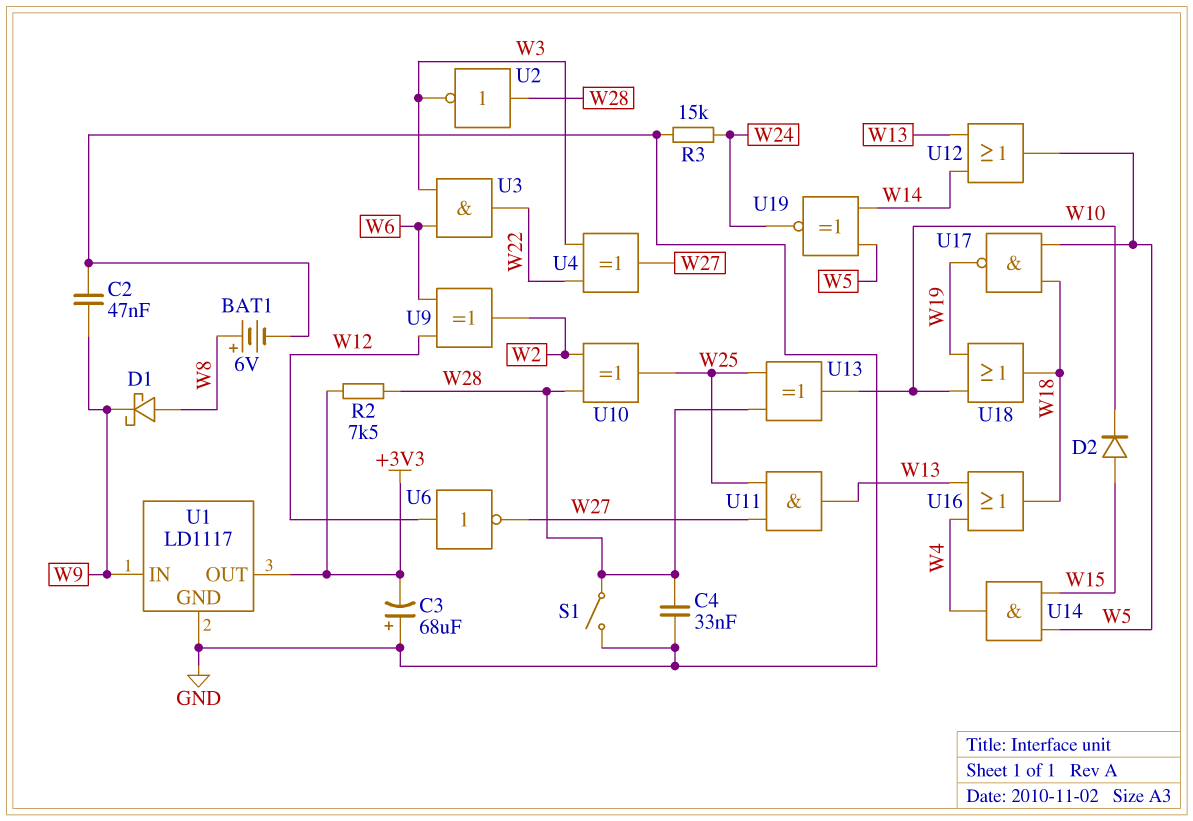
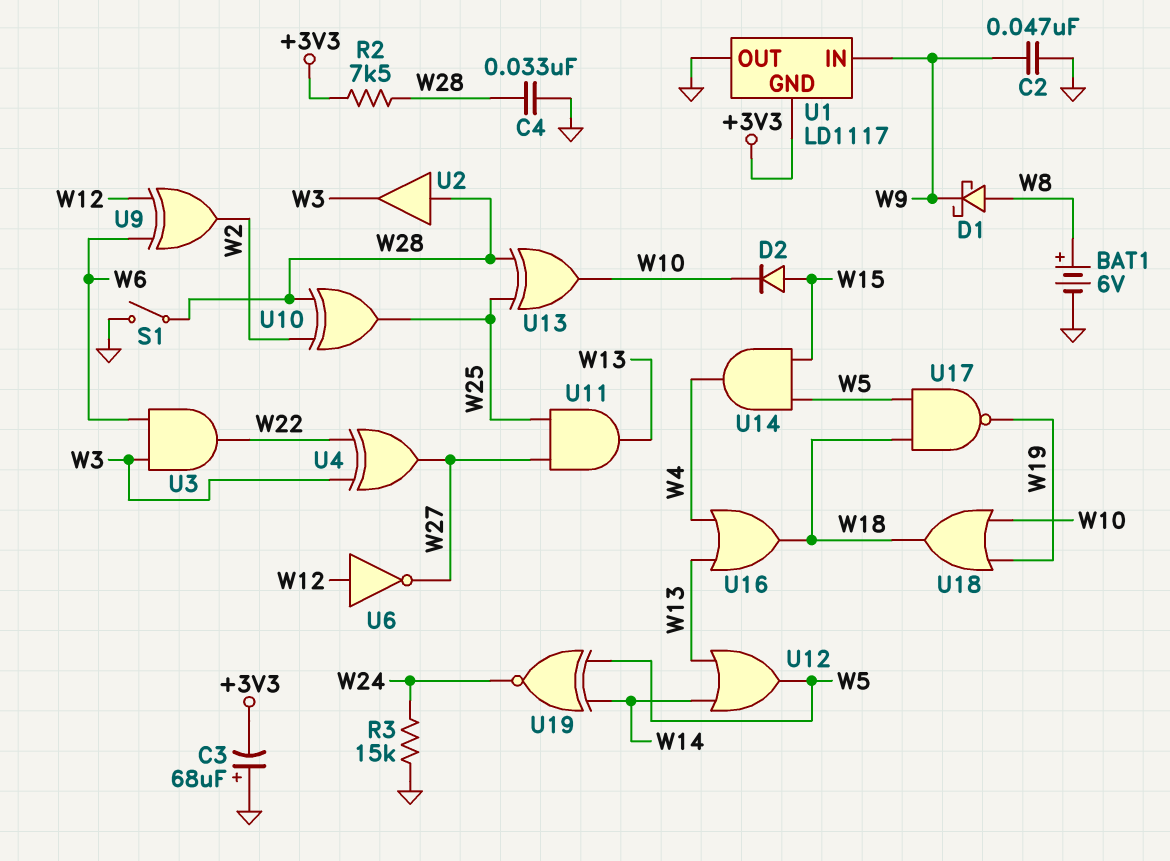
U1 pin GND: GND -> +3V3
U1 pin OUT: +3V3 -> GND
U2: NOT (in W28, out W3) -> buffer (in W28, out W3)

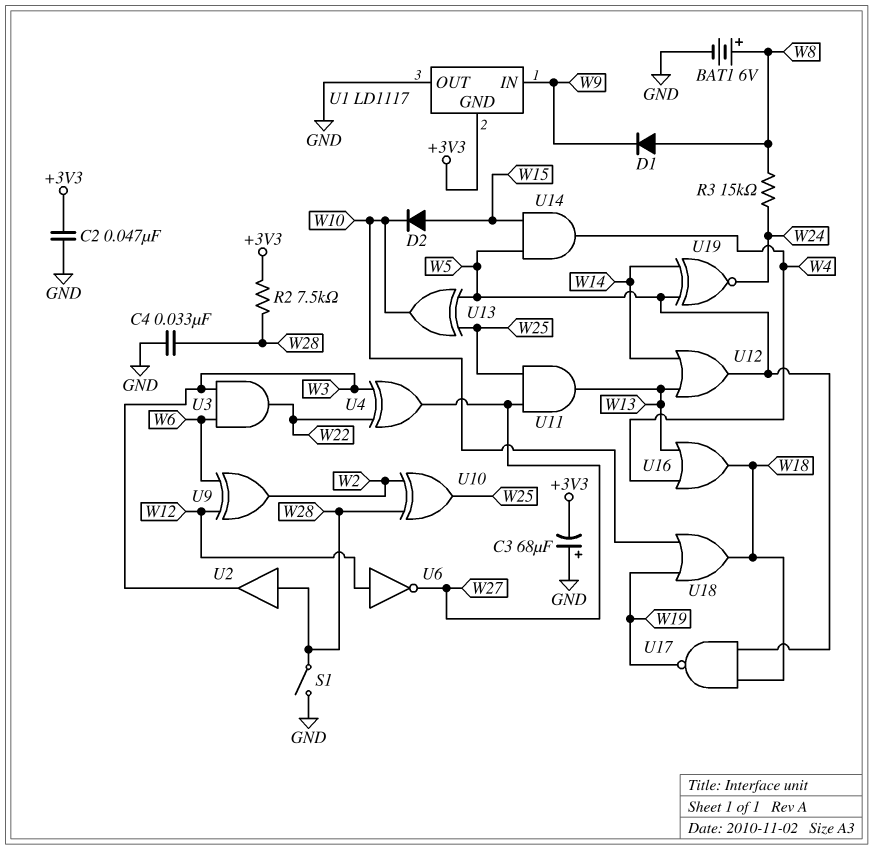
C2: 47nF (GND, W9) -> 47nF (+3V3, GND)
D1: schottky (A W8, K W9) -> diode (A W8, K W9)
R3: 15k (GND, W24) -> 15k (W8, W24)
U13: XOR (in W25, in W28, out W10) -> XOR (in W5, in W25, out W10)

